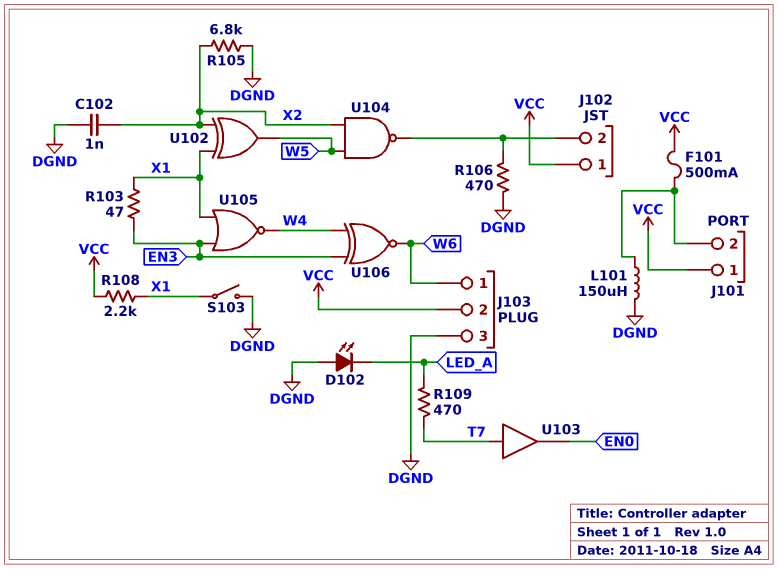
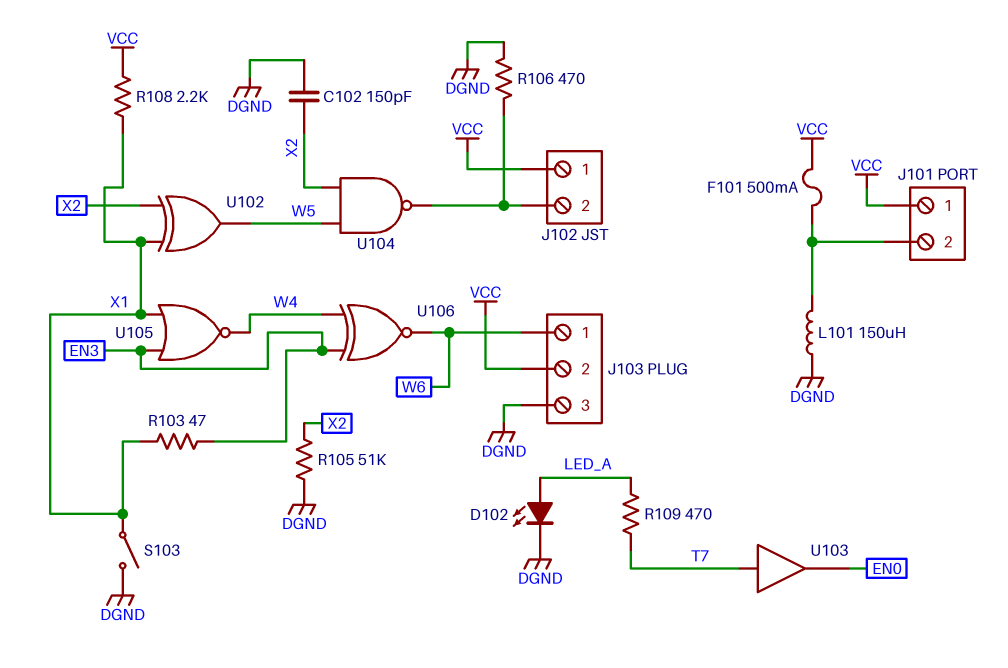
C102: 1nF (DGND, X2) -> 150pF (DGND, X2)
D102: LED (A DGND, K LED_A) -> LED (A LED_A, K DGND)
R105: 6.8k (DGND, X2) -> 51k (DGND, X2)

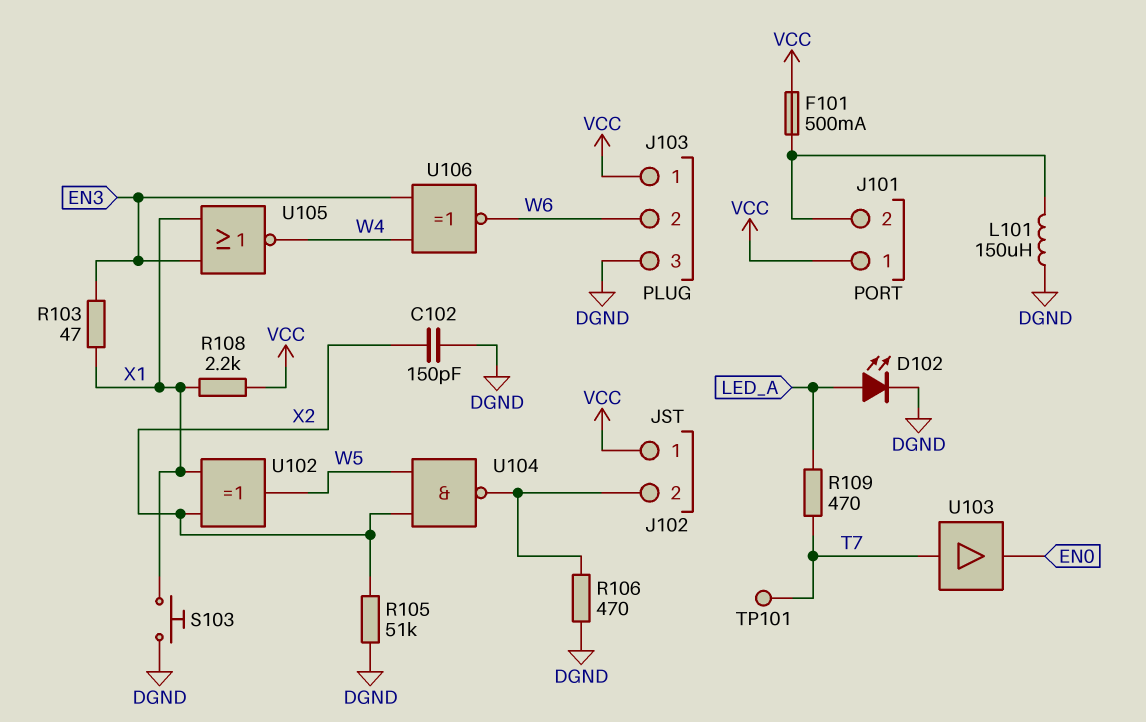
J103 pin 1: W6 -> VCC
J103 pin 2: VCC -> W6
S103: switch (DGND, X1) -> button (DGND, X1)
TP101: none -> test point (T7)

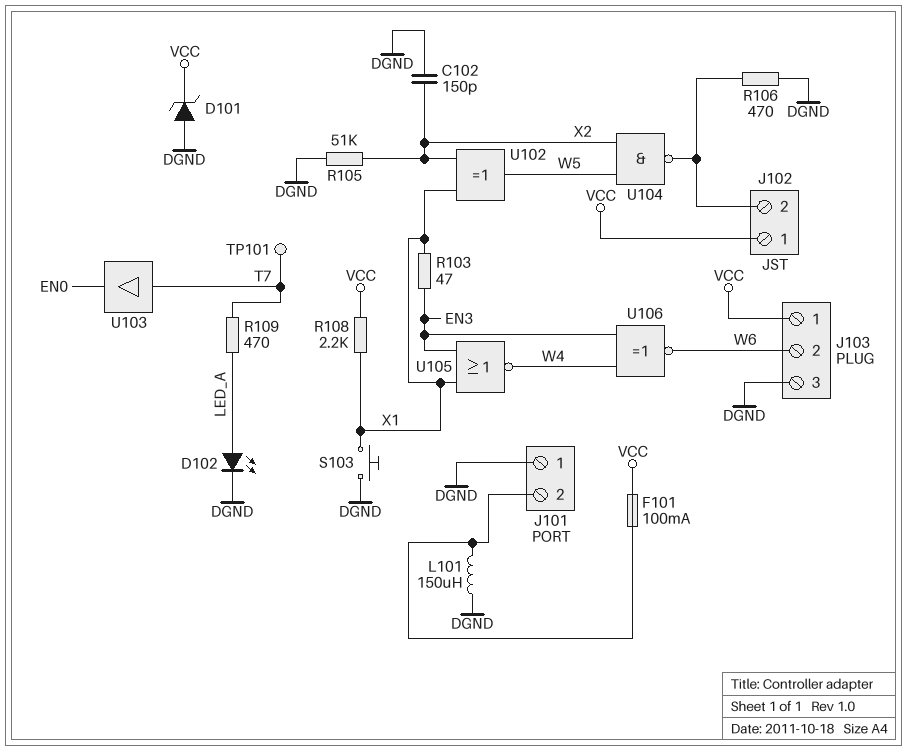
D101: none -> zener (A DGND, K VCC)
F101: 500mA (J101/2, VCC) -> 100mA (J101/2, VCC)
J101 pin 1: VCC -> DGND

